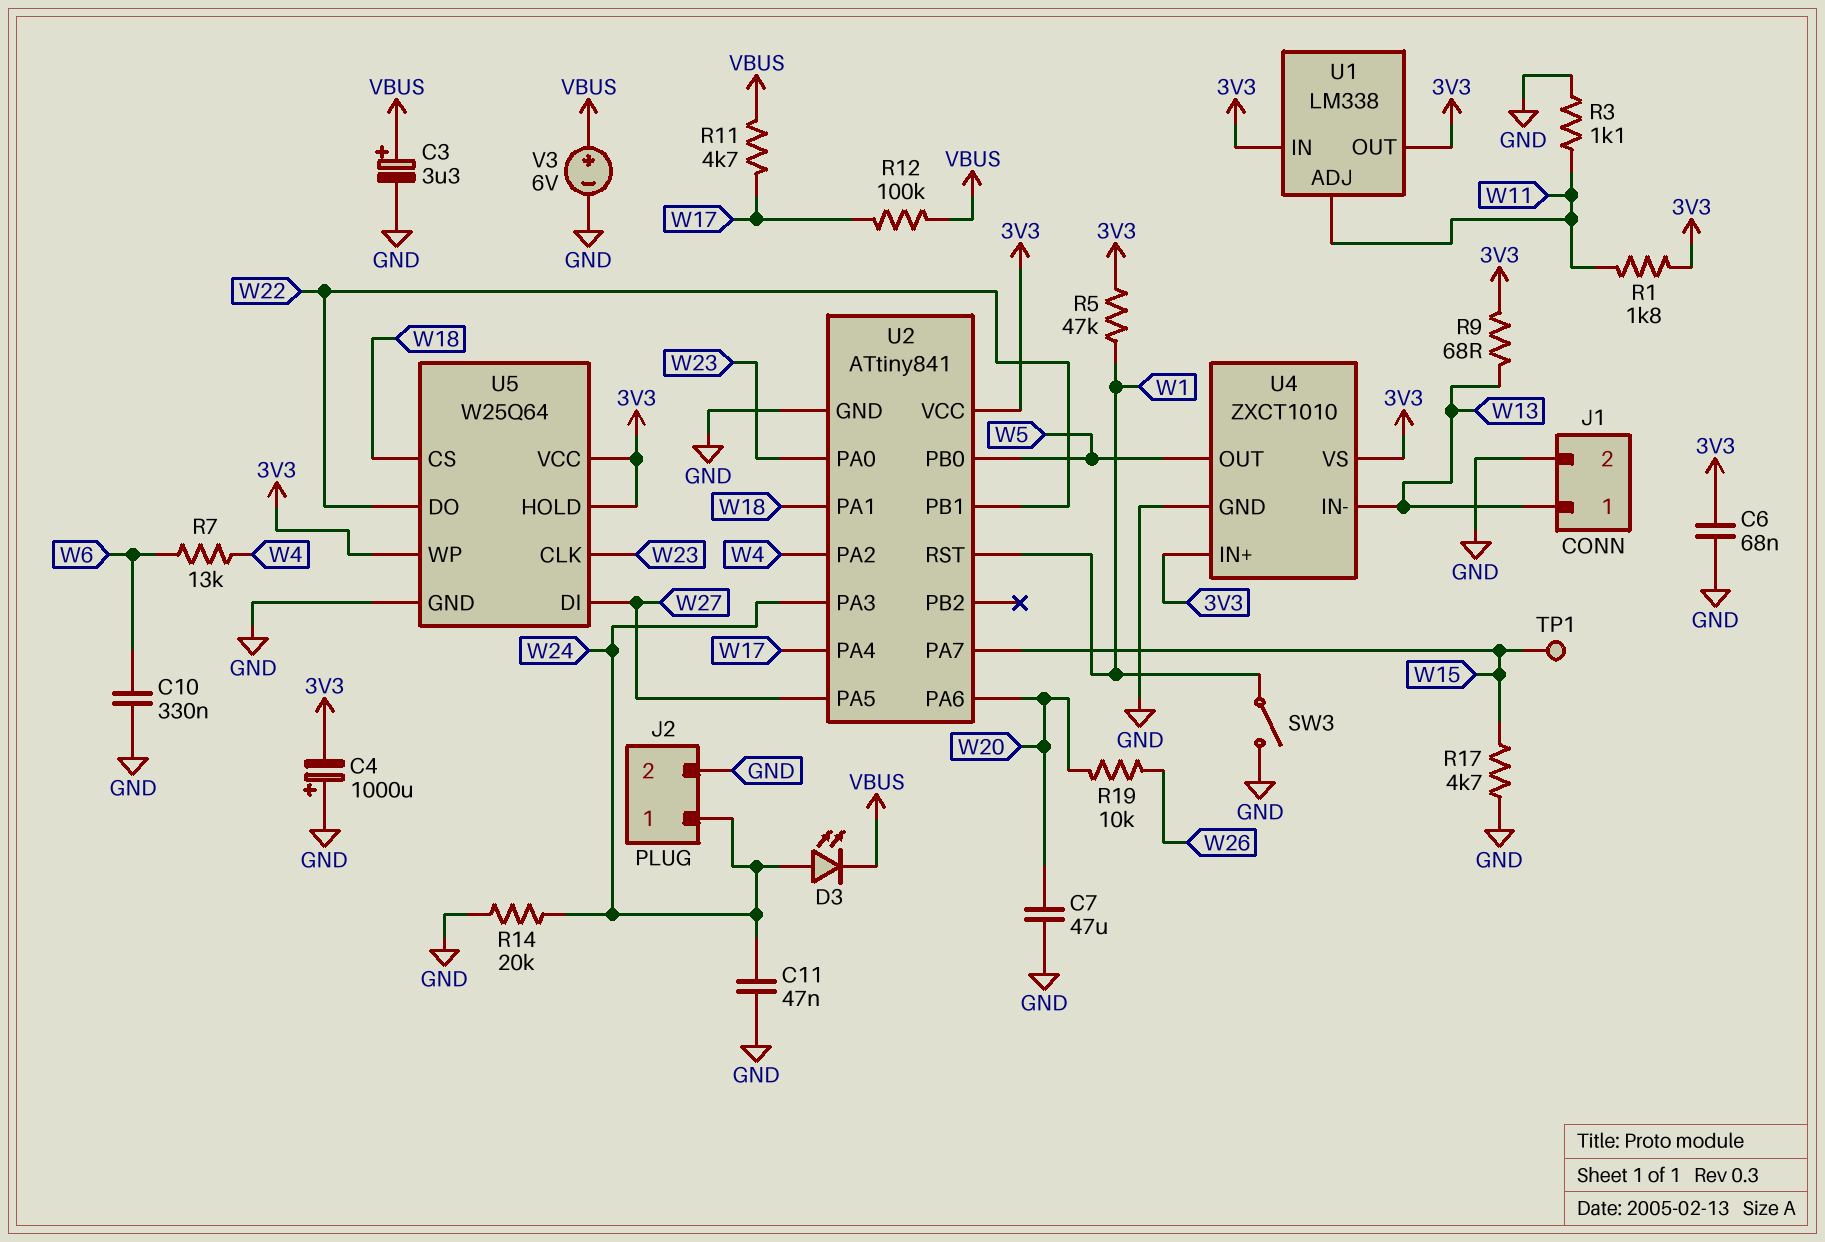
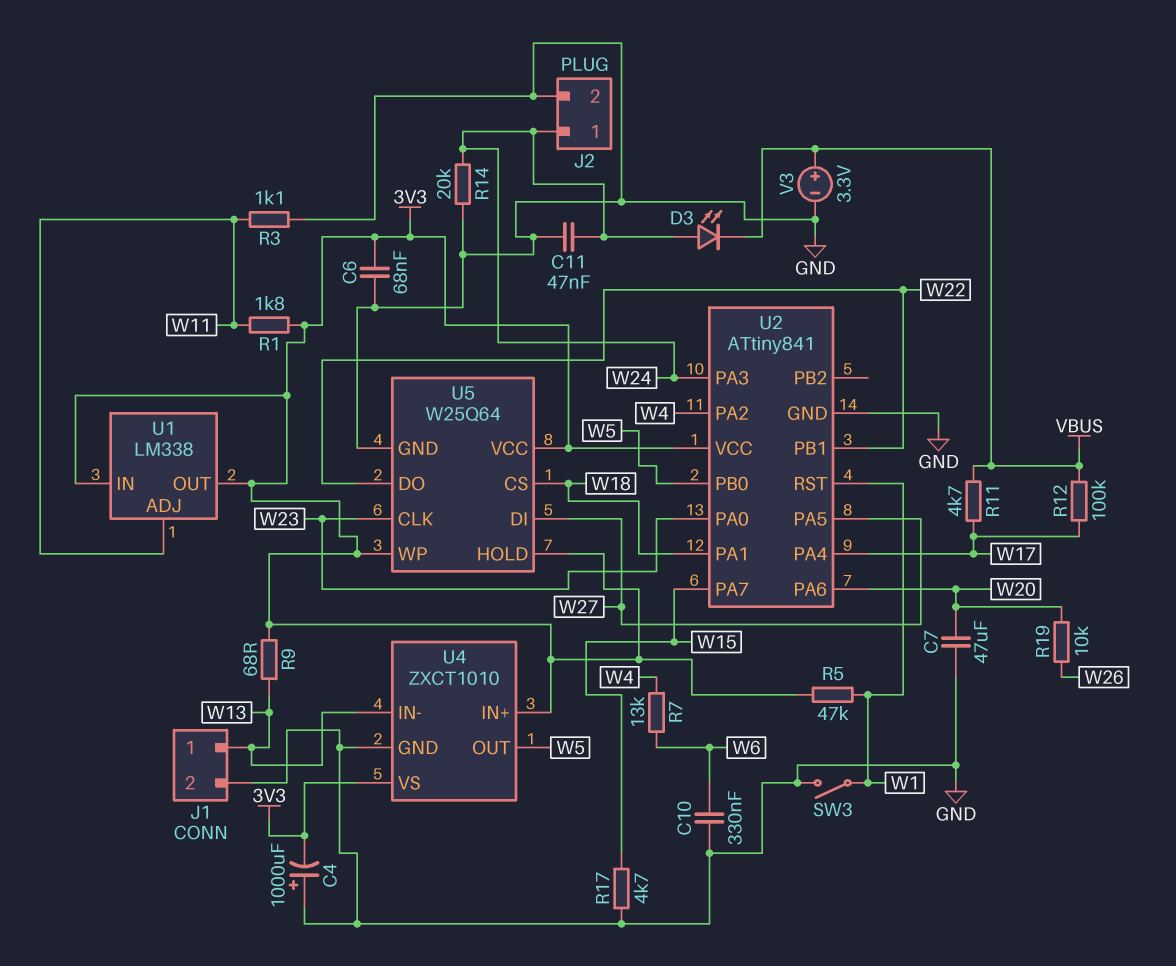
C3: 3.3uF (plus VBUS, minus GND) -> none
TP1: test point (W15) -> none
V3: 6V (plus VBUS, minus GND) -> 3.3V (plus VBUS, minus GND)

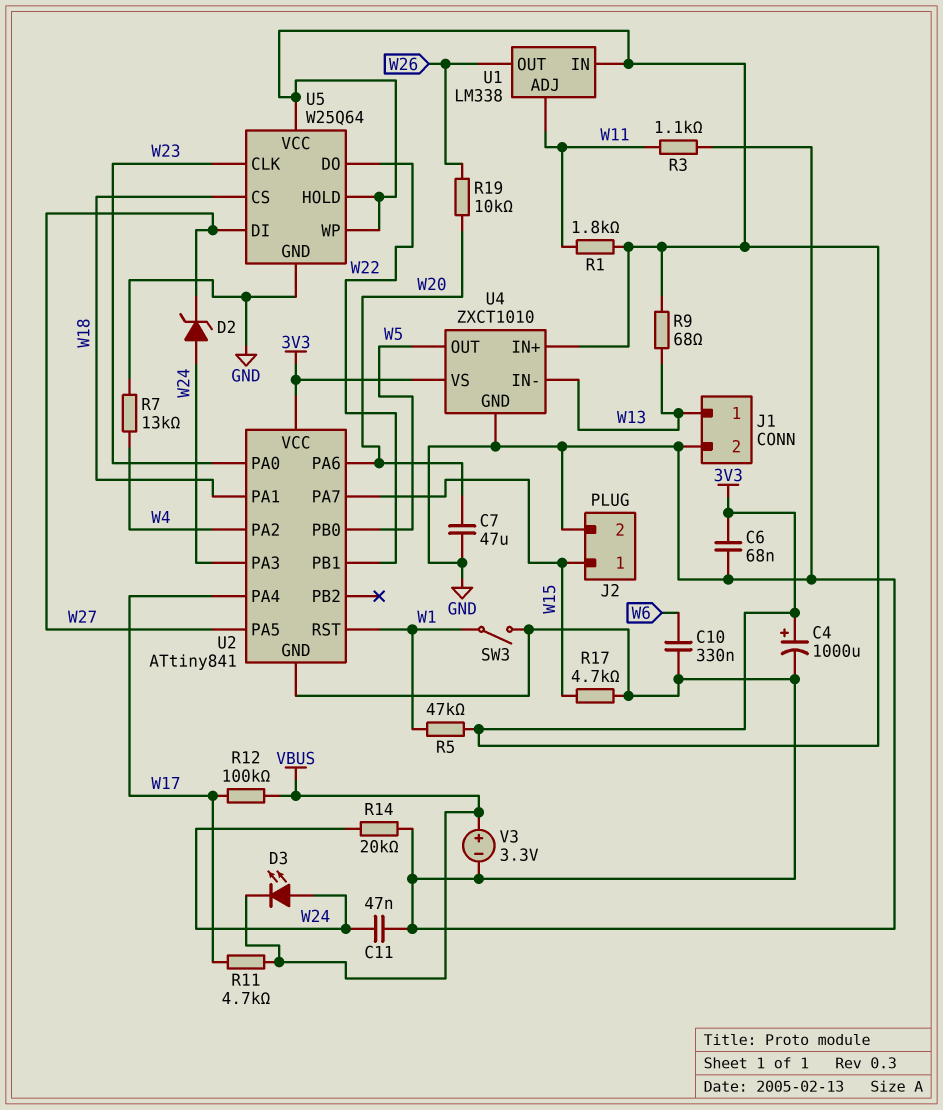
C4: 1000uF (plus GND, minus 3V3) -> 1000uF (plus 3V3, minus GND)
D2: none -> zener (A W24, K W27)
J2 pin 1: W24 -> W15
R7: 13k (W4, W6) -> 13k (GND, W4)
U1 pin OUT: 3V3 -> W26

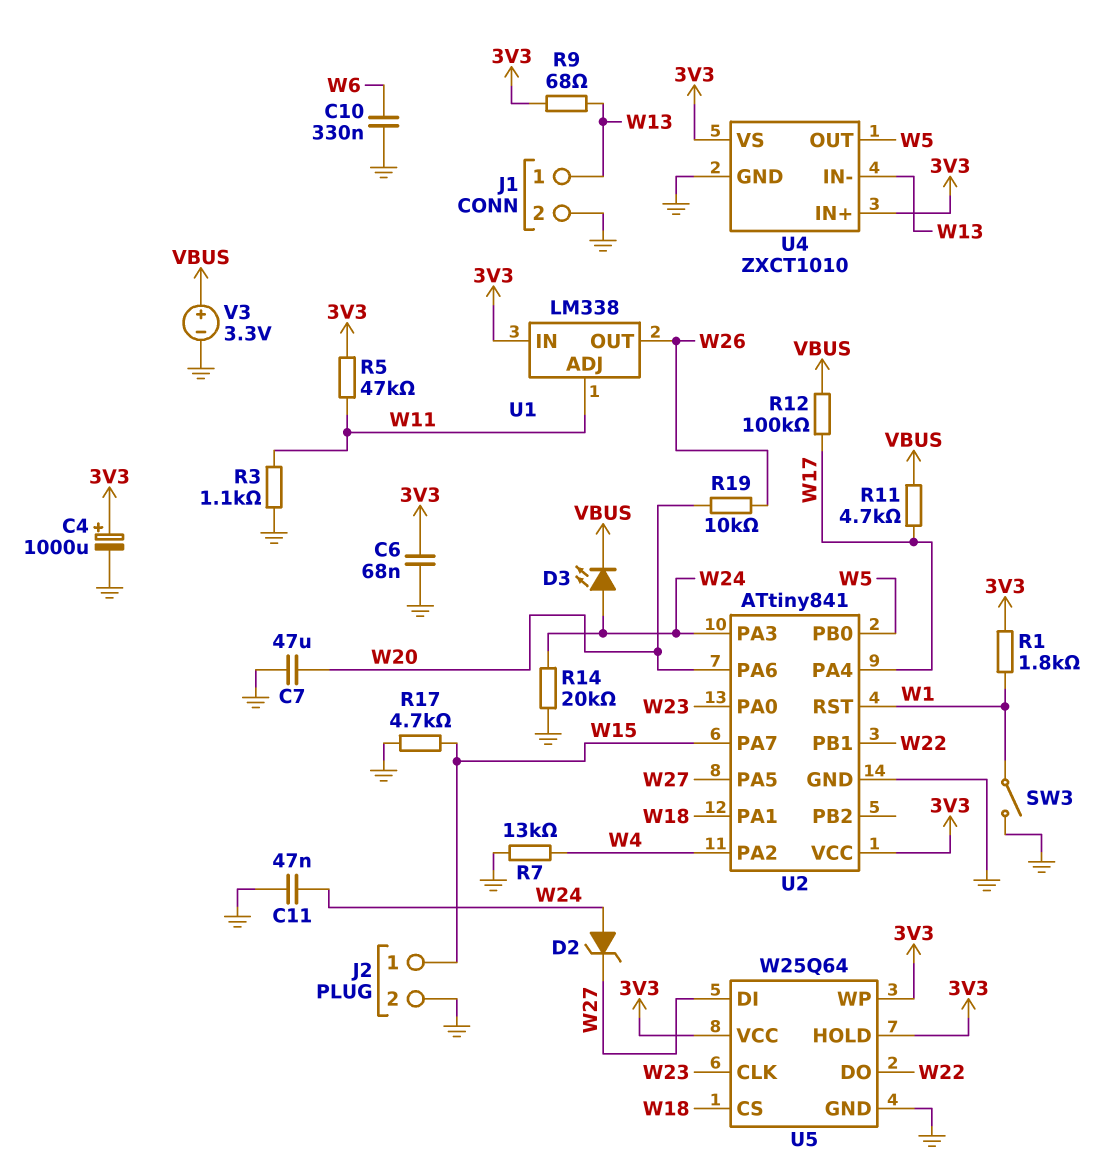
R1: 1.8k (3V3, W11) -> 1.8k (3V3, W1)
R5: 47k (3V3, W1) -> 47k (3V3, W11)

